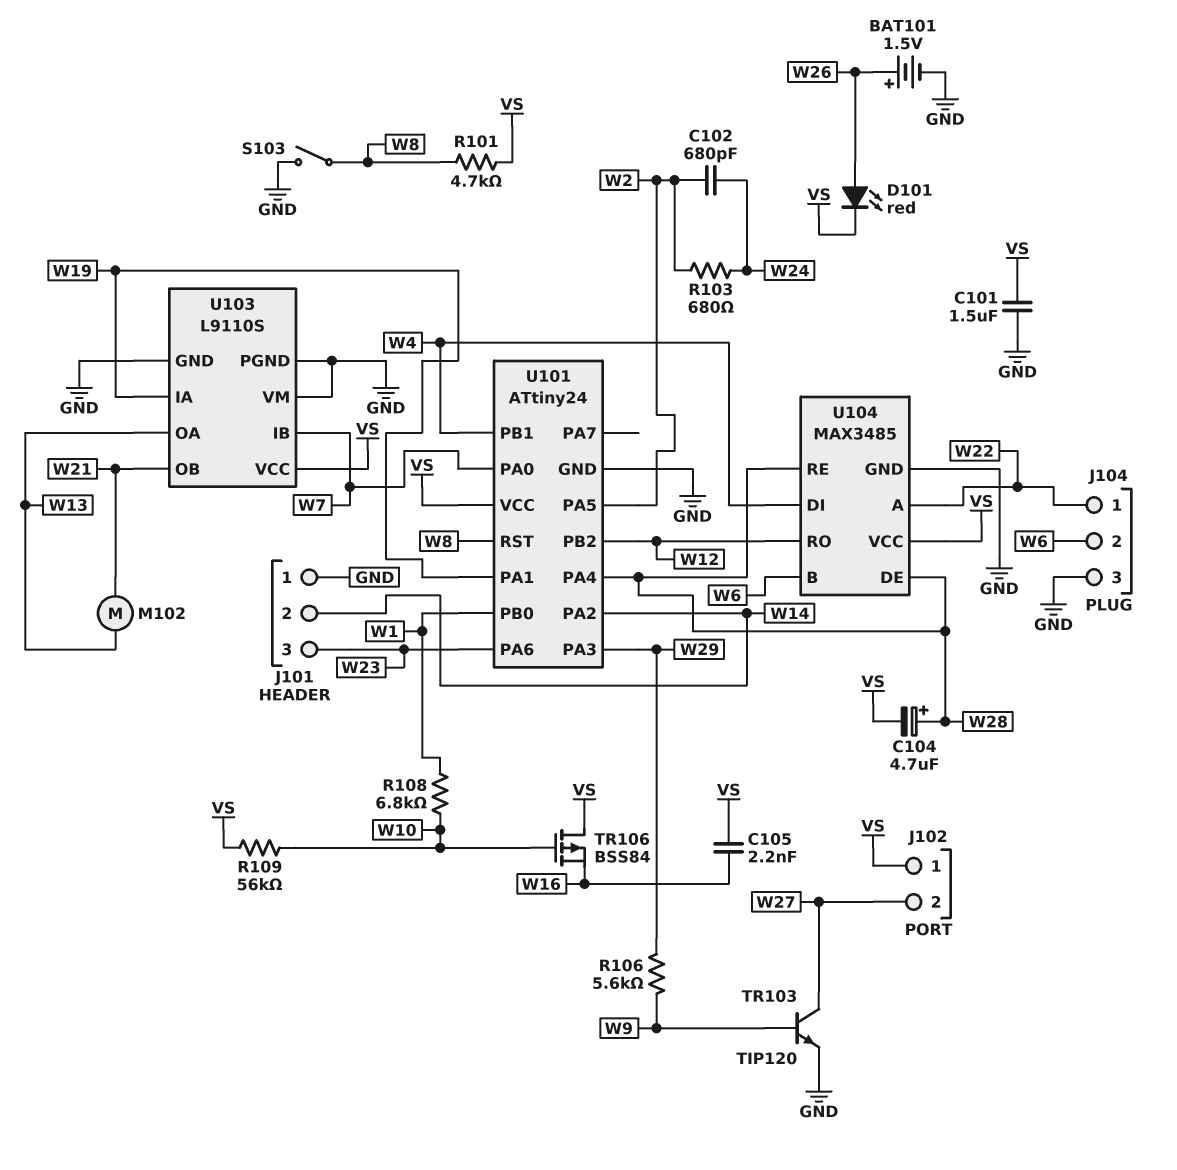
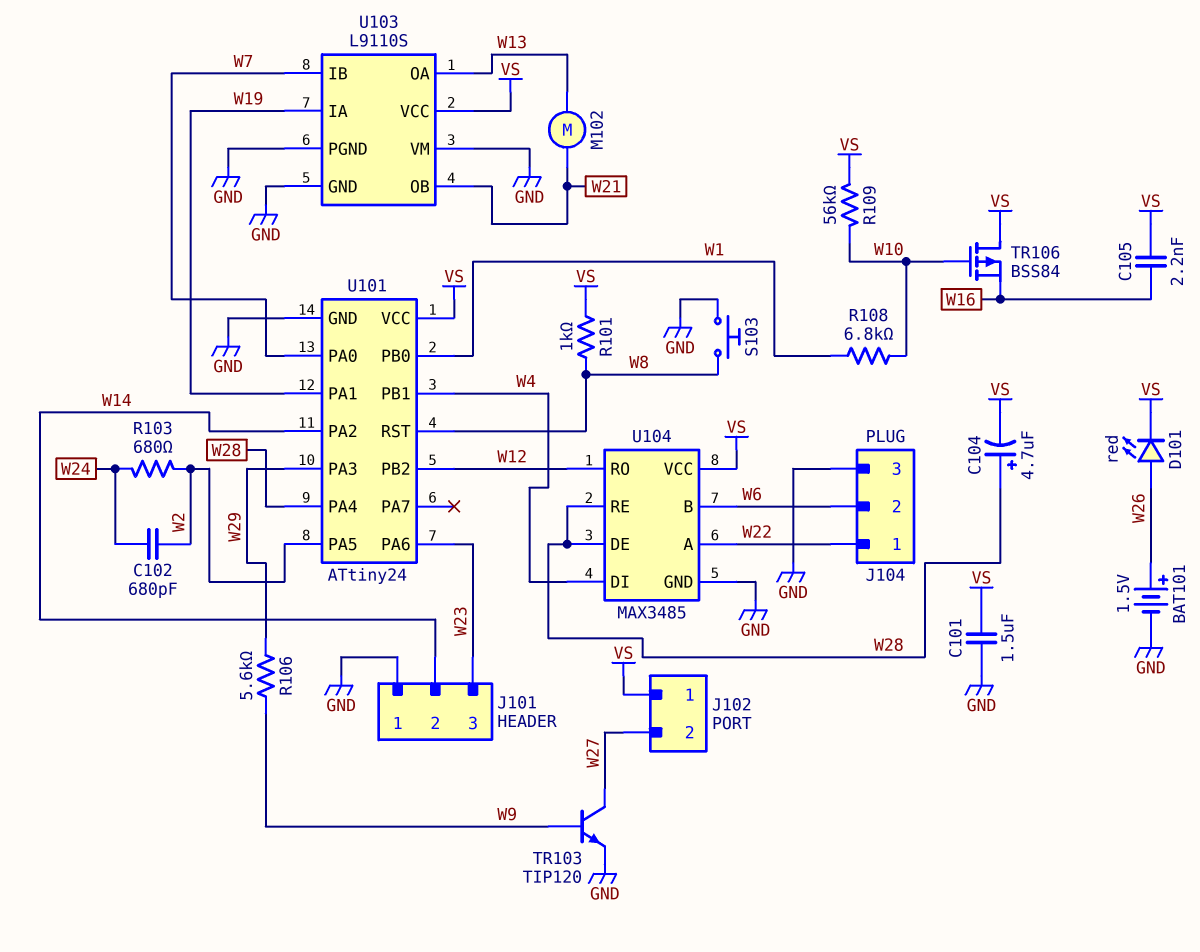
R101: 4.7k (VS, W8) -> 1k (VS, W8)
S103: switch (GND, W8) -> button (GND, W8)

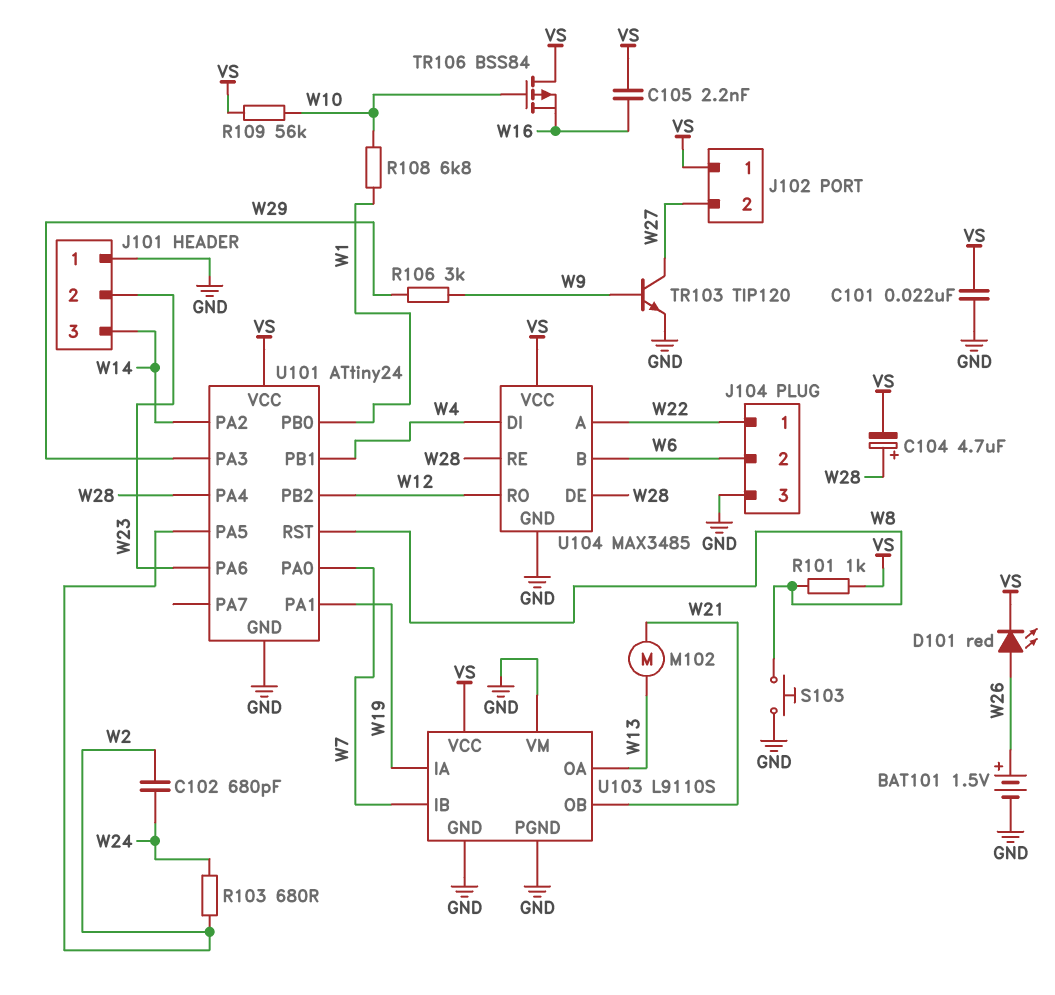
C101: 1.5uF (GND, VS) -> 22nF (GND, VS)
J101 pin 2: W14 -> W23
J101 pin 3: W23 -> W14
R106: 5.6k (W9, W29) -> 3k (W9, W29)

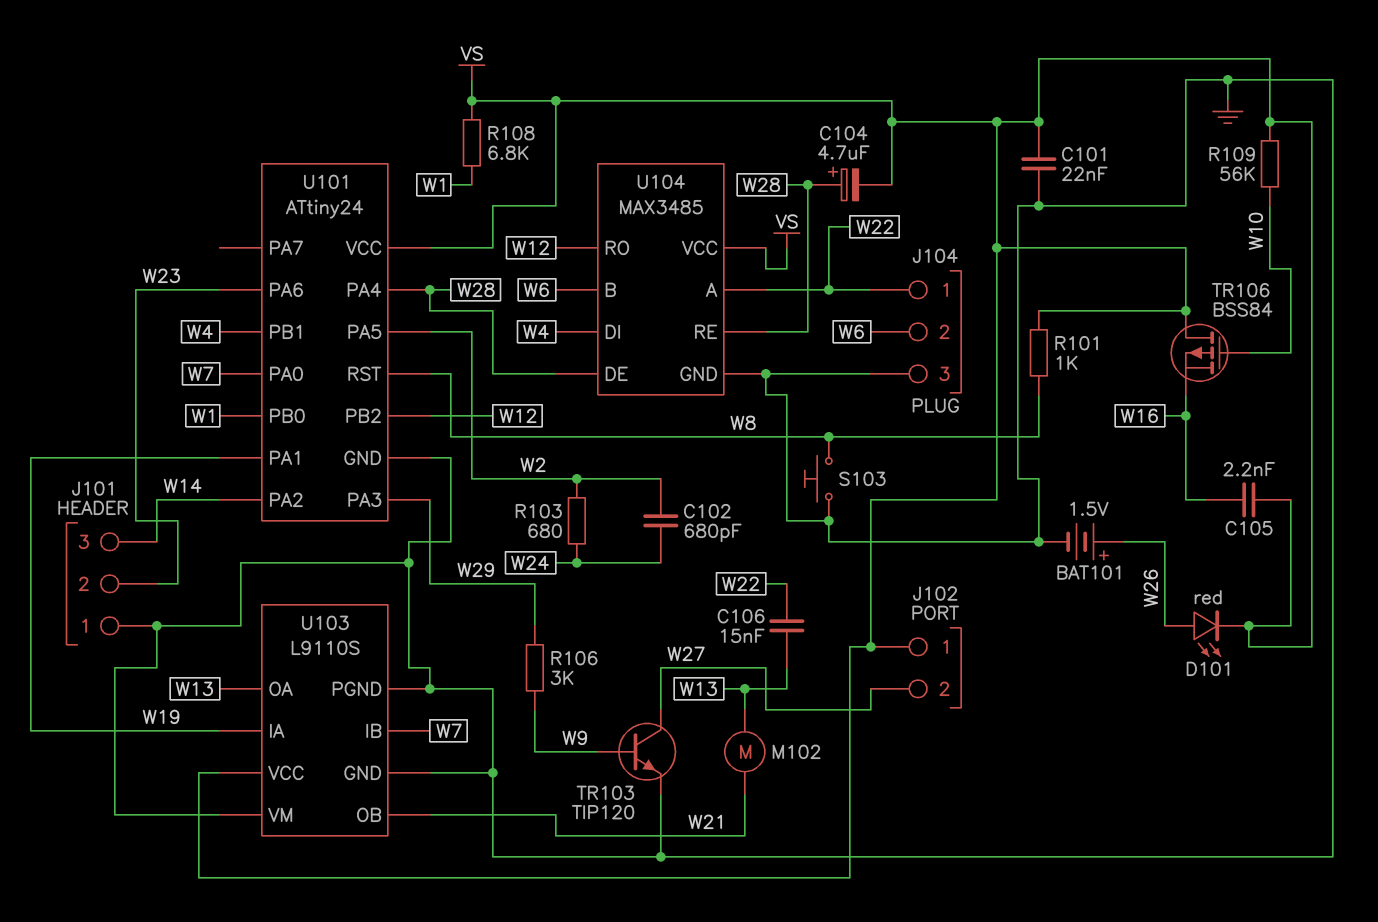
C106: none -> 15nF (W13, W22)
R108: 6.8k (W1, W10) -> 6.8k (VS, W1)

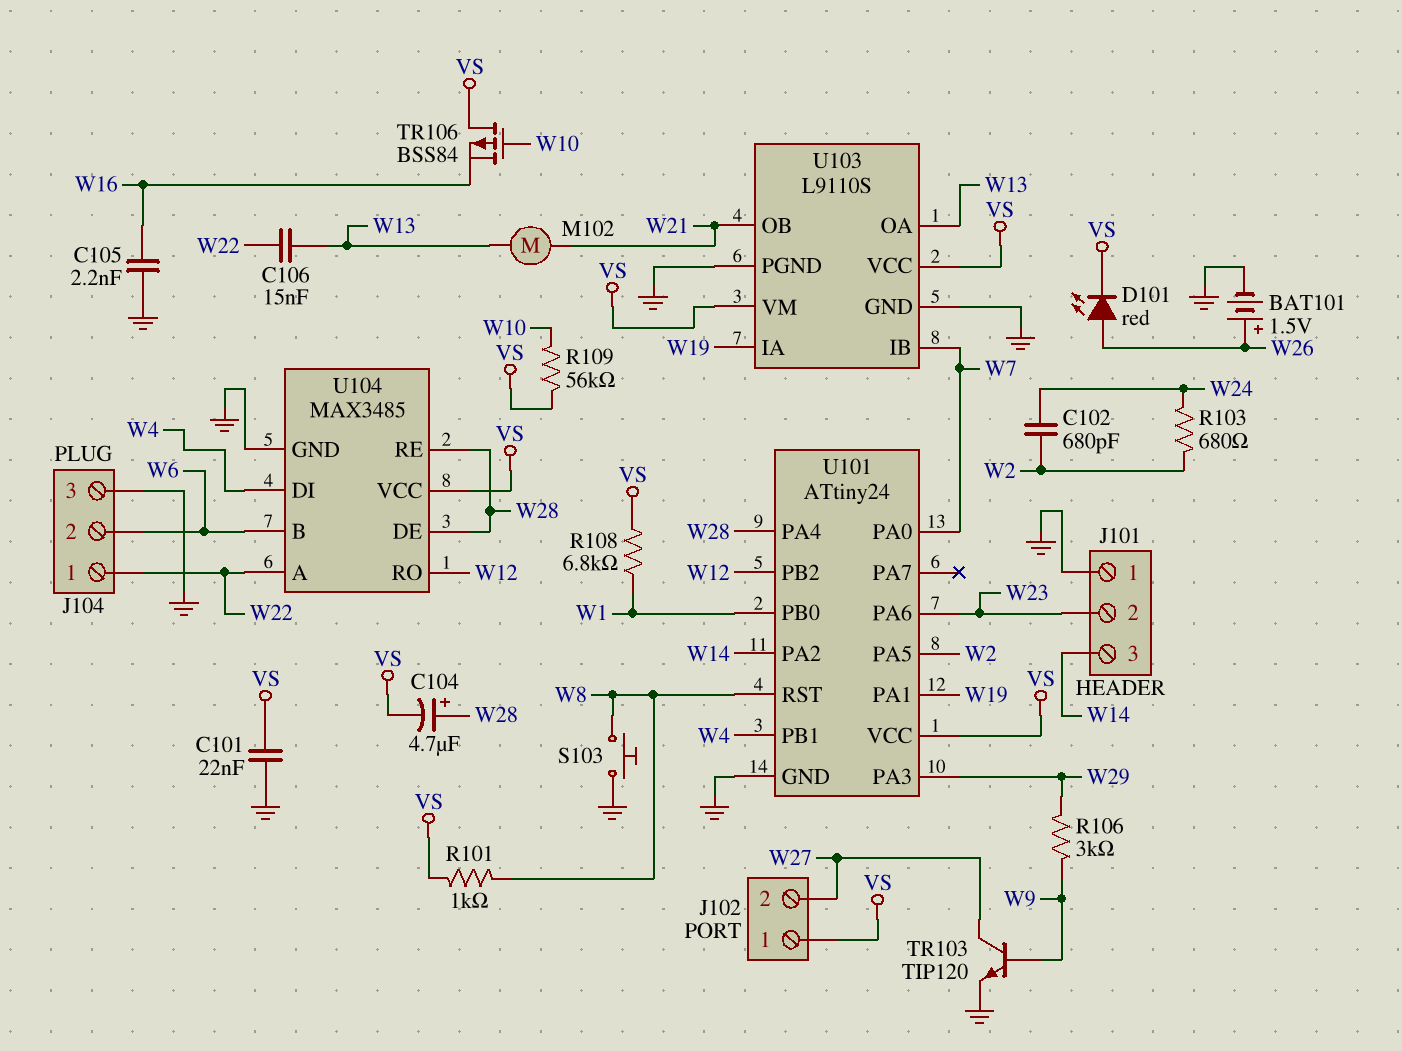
C105: 2.2nF (VS, W16) -> 2.2nF (GND, W16)
U103 pin VM: GND -> VS

